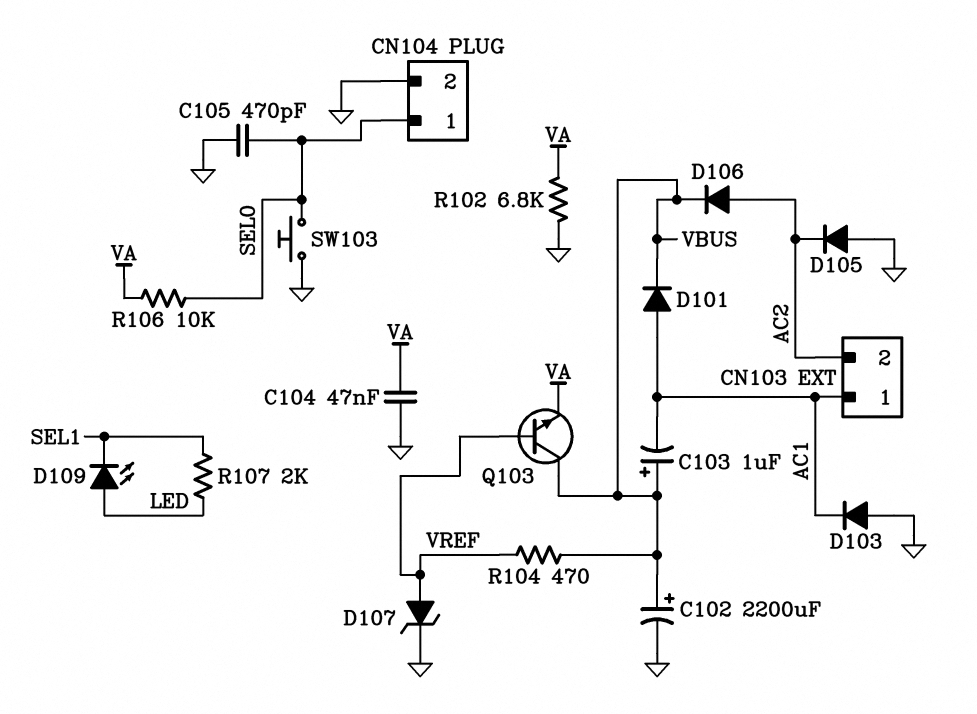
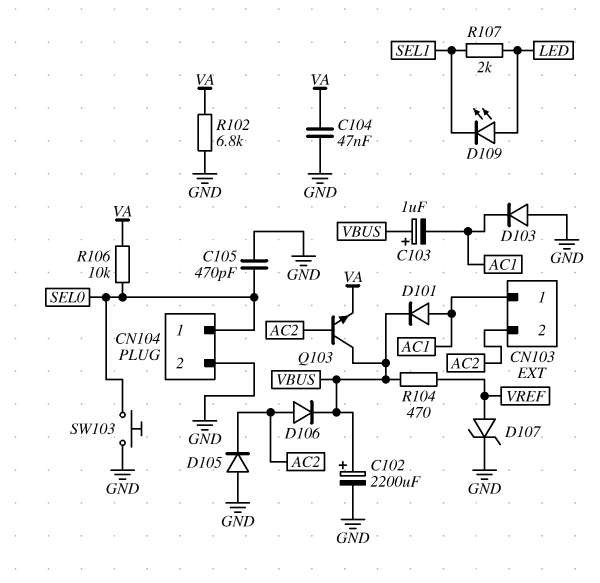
Q103: NPN (B VREF, C VBUS, E VA) -> NPN (B AC2, C VBUS, E VA)

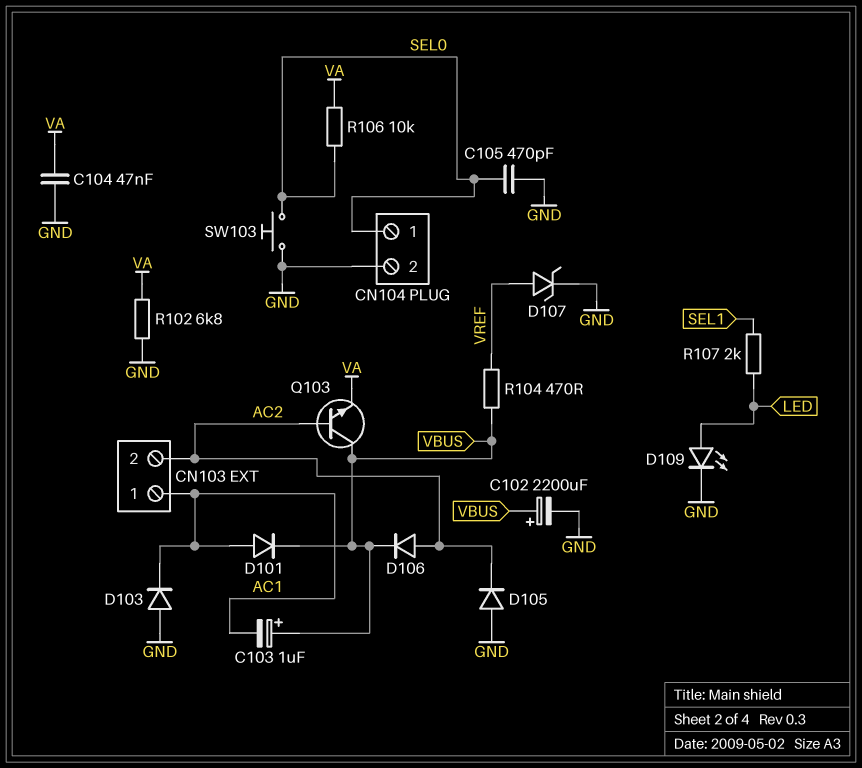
D109: LED (A LED, K SEL1) -> LED (A LED, K GND)

